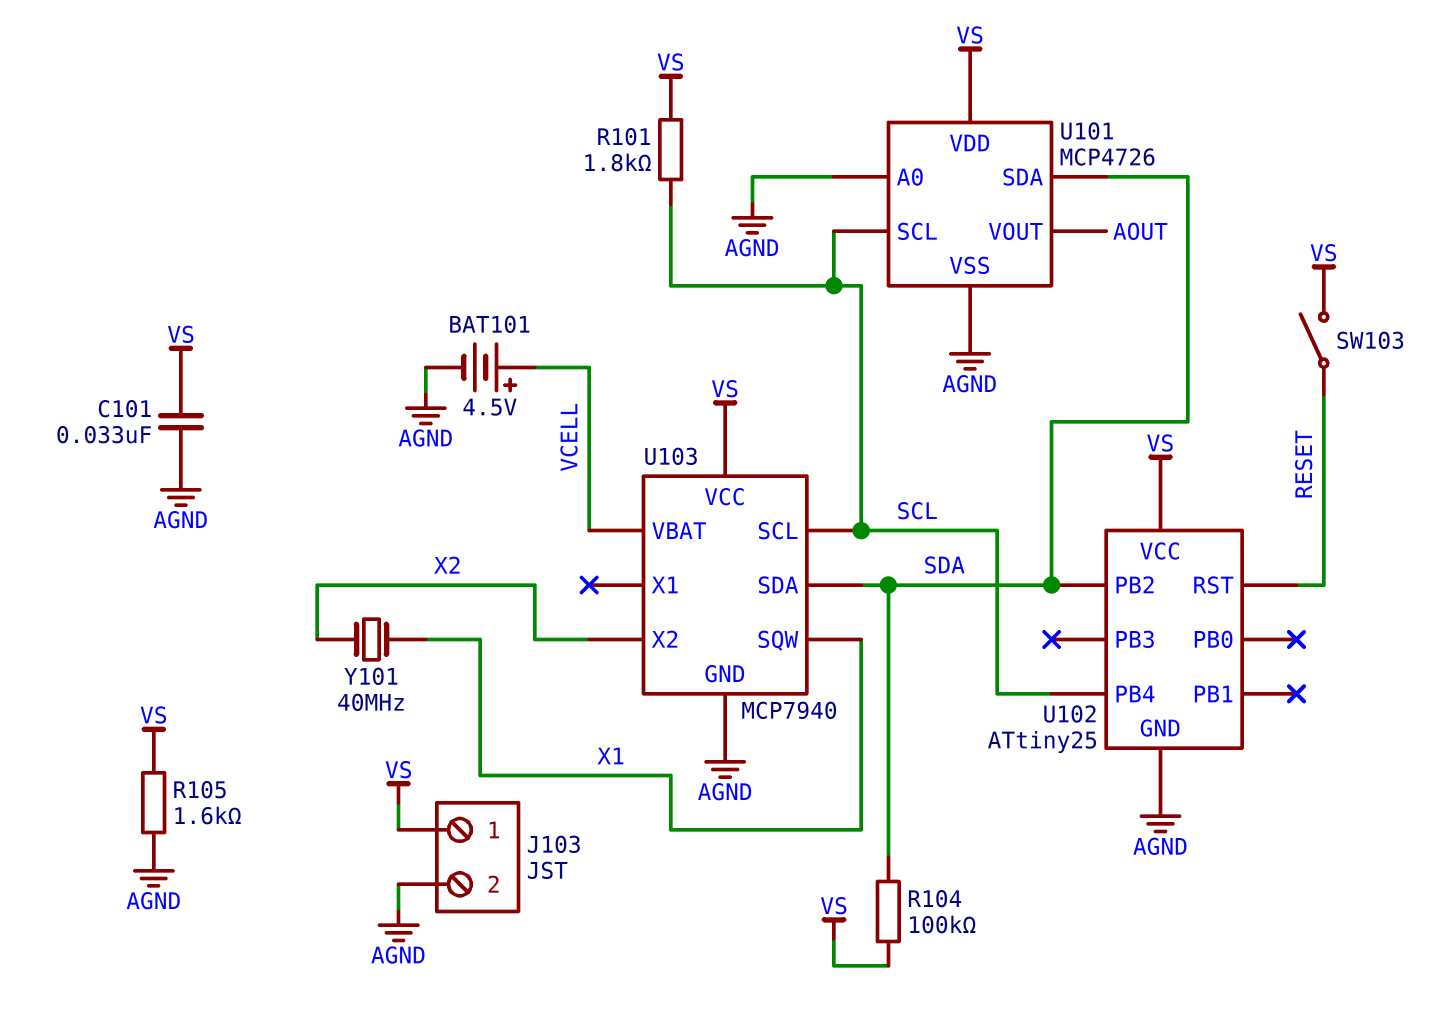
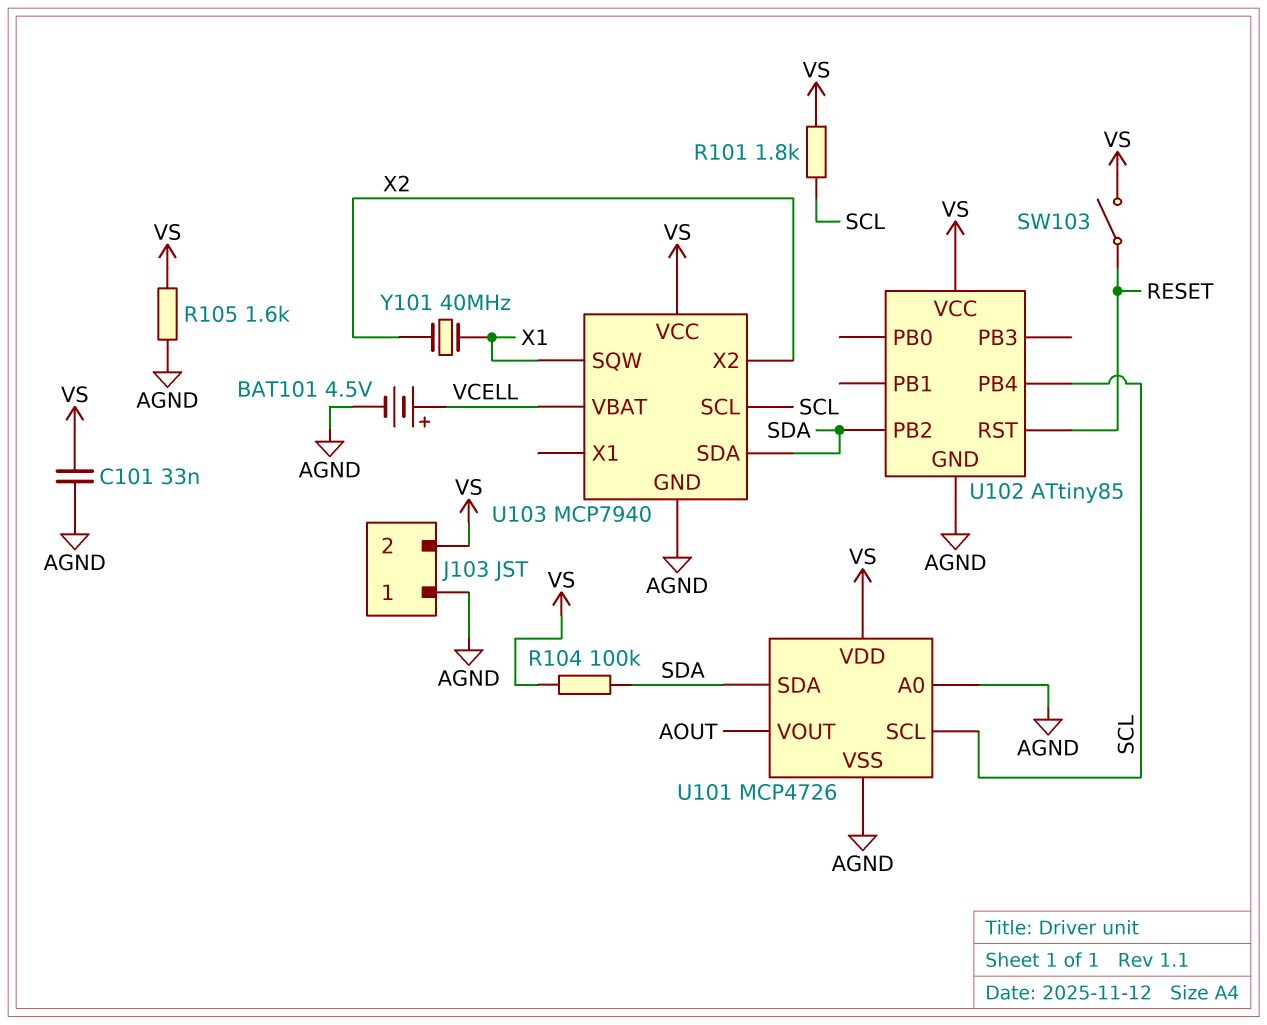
J103 pin 1: VS -> AGND
J103 pin 2: AGND -> VS
U102: ATtiny25 -> ATtiny85

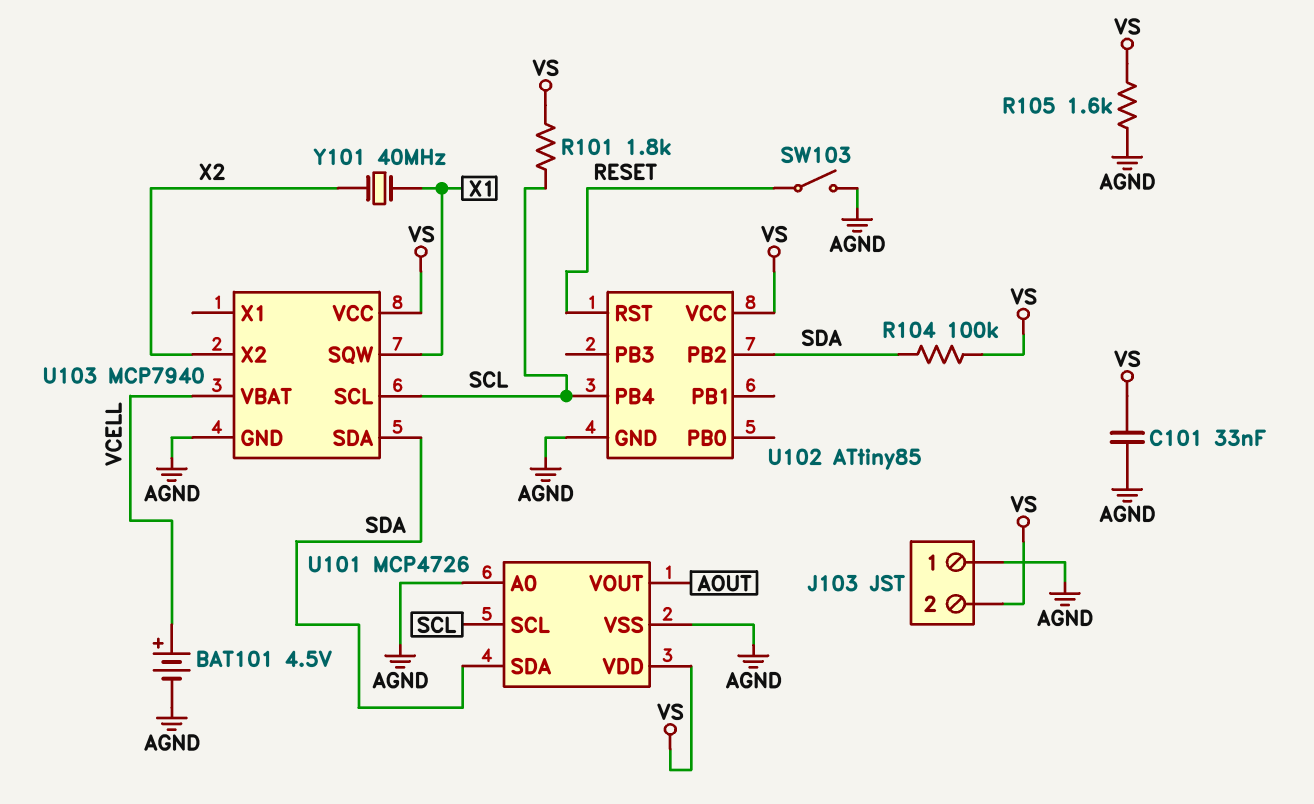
SW103: switch (RESET, VS) -> switch (AGND, RESET)

